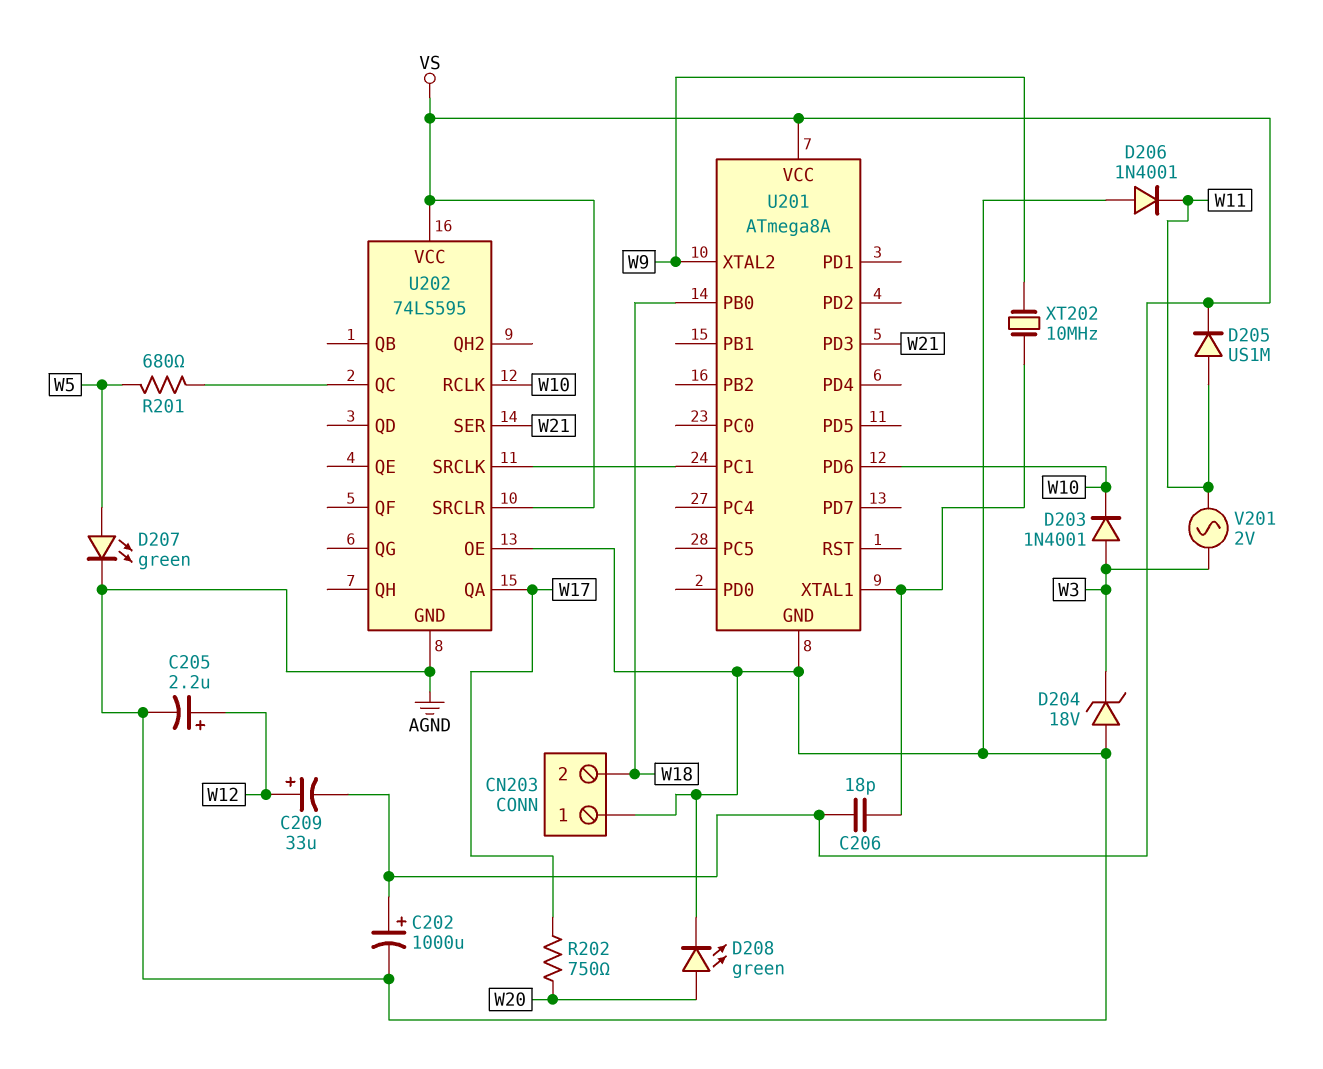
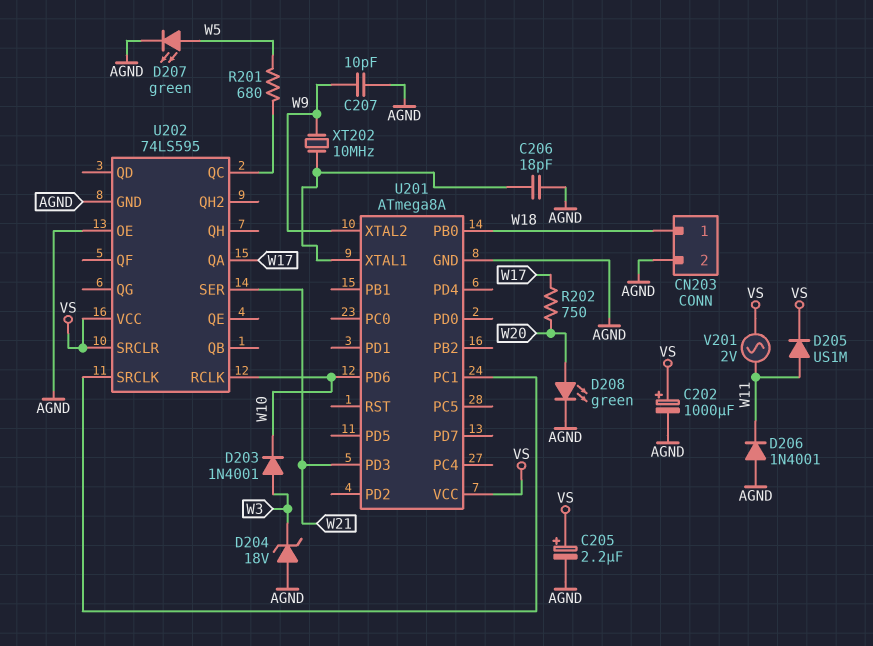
C205: 2.2uF (plus W12, minus AGND) -> 2.2uF (plus VS, minus AGND)
C206: 18pF (U201/XTAL1, VS) -> 18pF (AGND, U201/XTAL1)
C207: none -> 10pF (AGND, W9)
C209: 33uF (plus W12, minus VS) -> none
CN203 pin 1: AGND -> W18
CN203 pin 2: W18 -> AGND
V201: AC 2V (W3, W11) -> AC 2V (VS, W11)

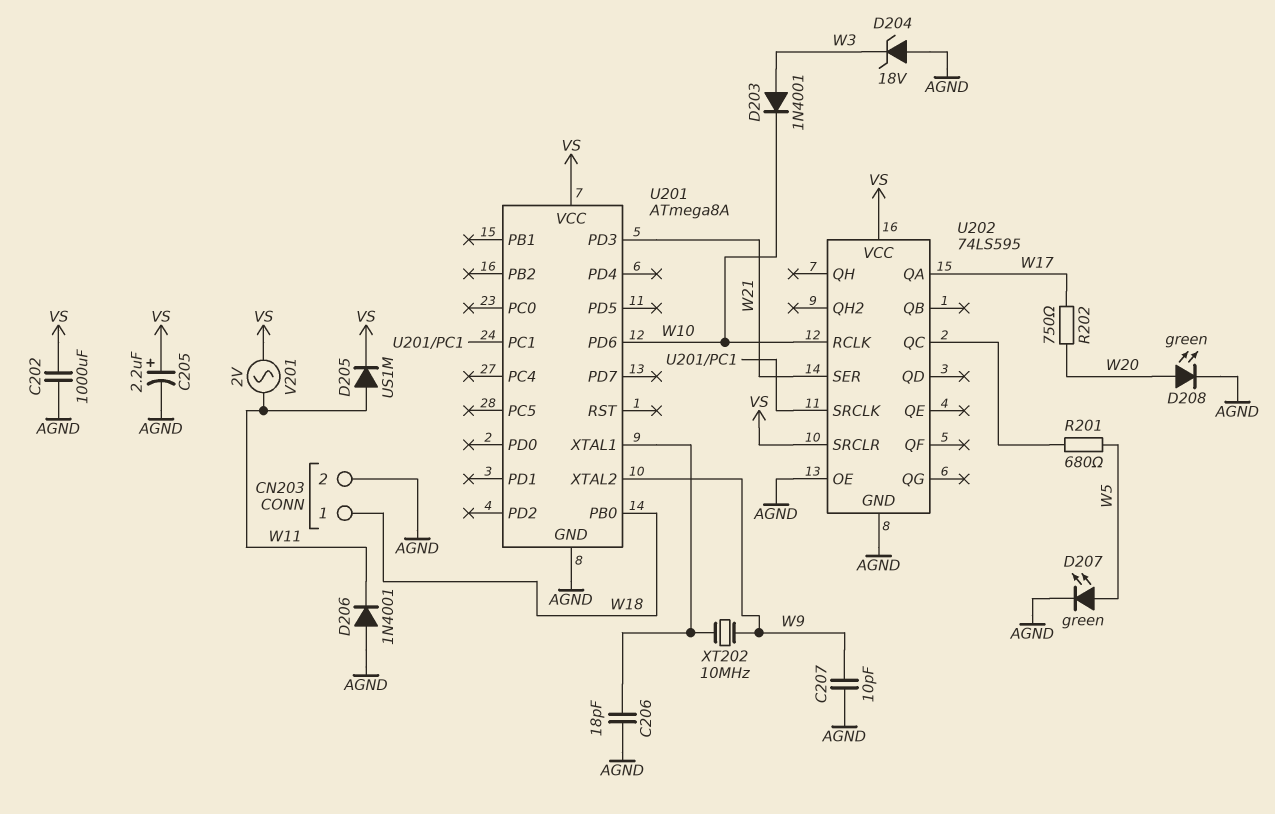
C202: 1000uF (plus VS, minus AGND) -> 1000uF (AGND, VS)

